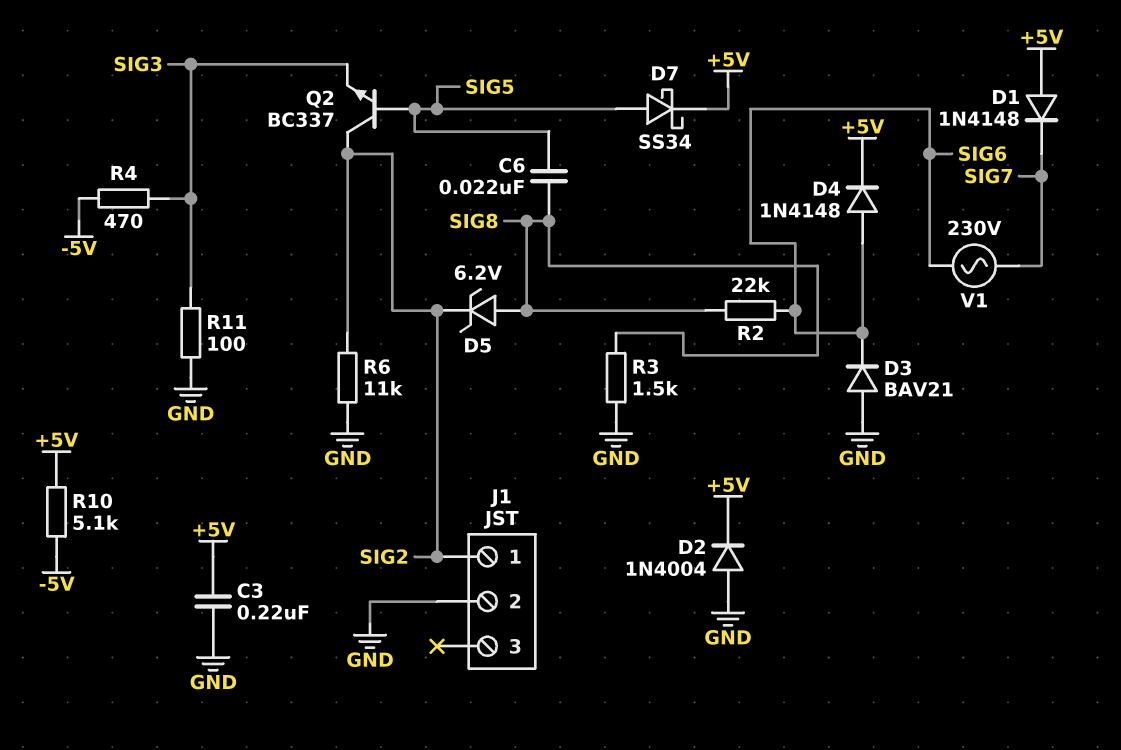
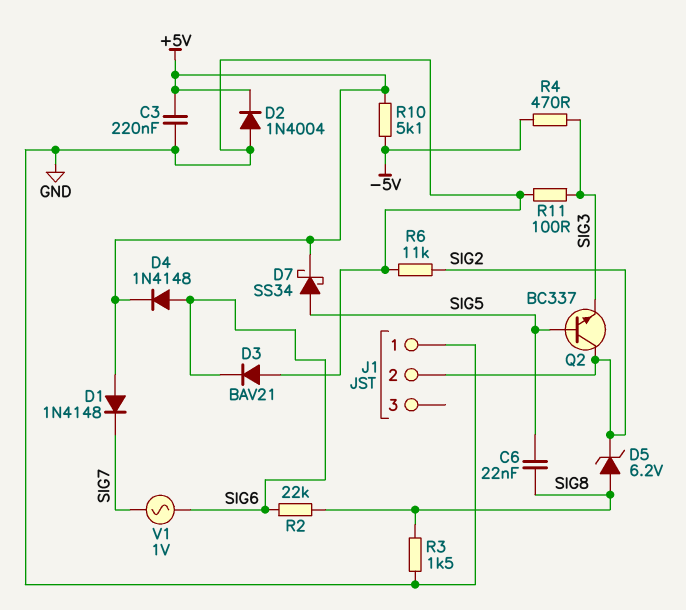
J1 pin 1: SIG2 -> GND
J1 pin 2: GND -> SIG2
V1: AC 230V (SIG6, SIG7) -> AC 1V (SIG6, SIG7)

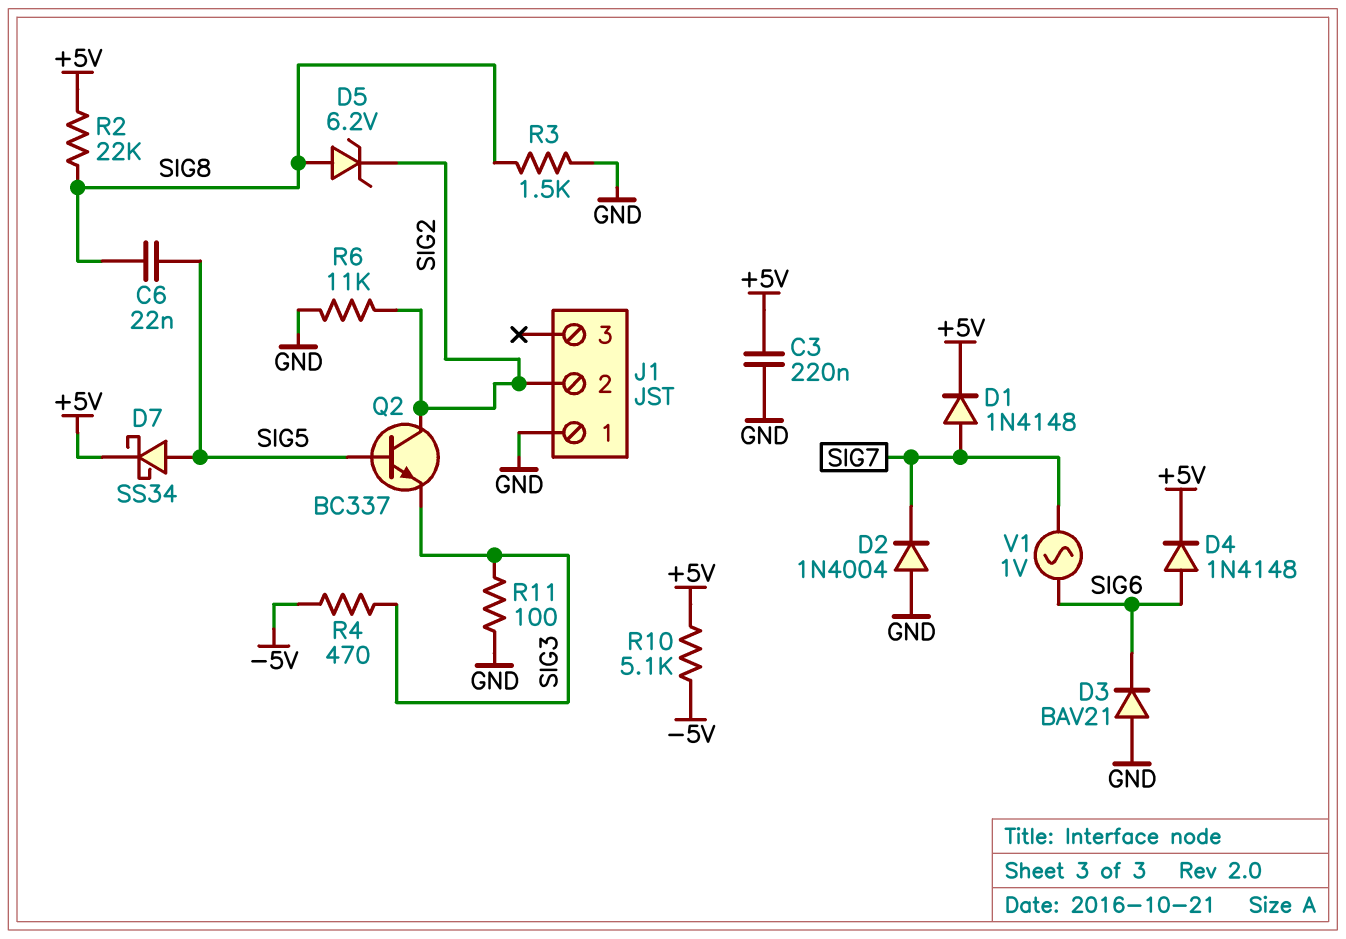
D1: diode 1N4148 (A +5V, K SIG7) -> diode 1N4148 (A SIG7, K +5V)
D2: diode 1N4004 (A GND, K +5V) -> diode 1N4004 (A GND, K SIG7)
R2: 22k (SIG6, SIG8) -> 22k (+5V, SIG8)

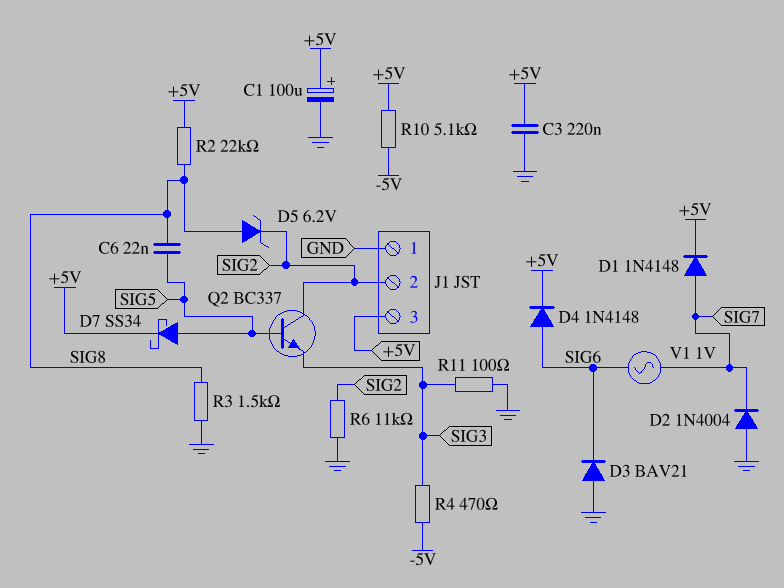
C1: none -> 100uF (plus +5V, minus GND)
J1 pin 3: none -> +5V

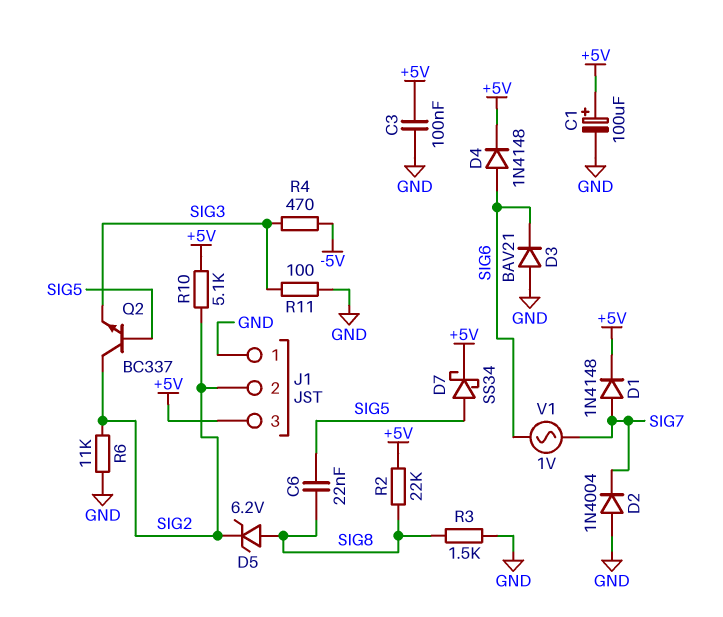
C3: 220nF (+5V, GND) -> 100nF (+5V, GND)
R10: 5.1k (+5V, -5V) -> 5.1k (+5V, SIG2)

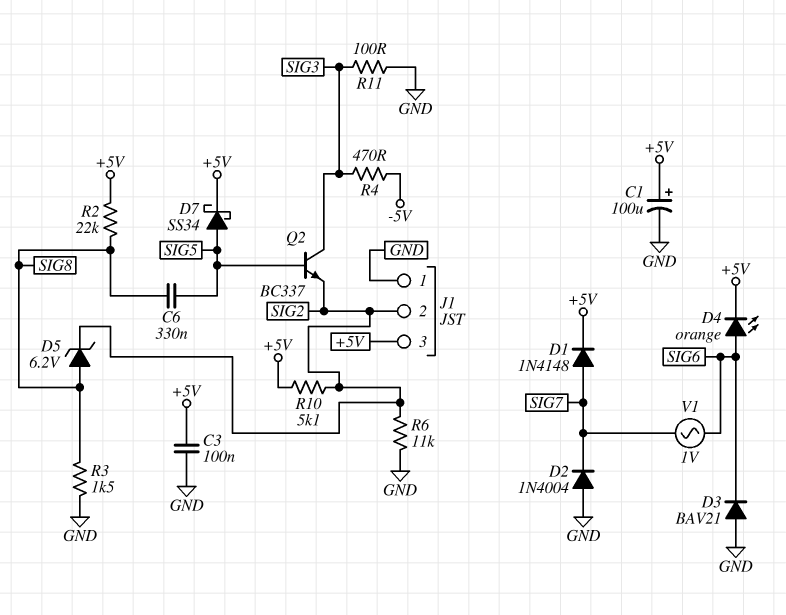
C6: 22nF (SIG5, SIG8) -> 330nF (SIG5, SIG8)
D4: diode 1N4148 (A SIG6, K +5V) -> LED orange (A SIG6, K +5V)
Q2: NPN BC337 (B SIG5, C SIG2, E SIG3) -> NPN BC337 (B SIG5, C SIG3, E SIG2)

